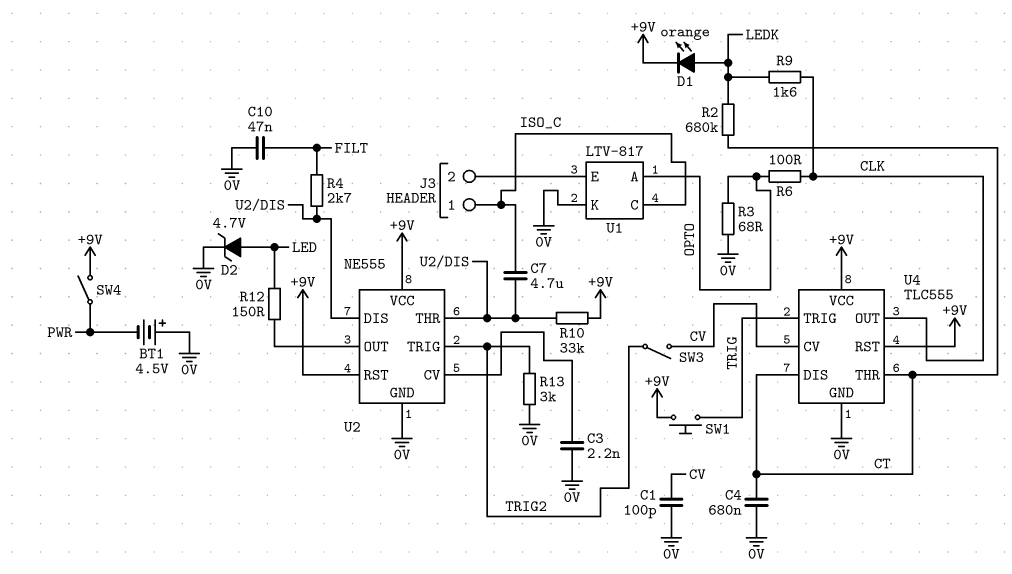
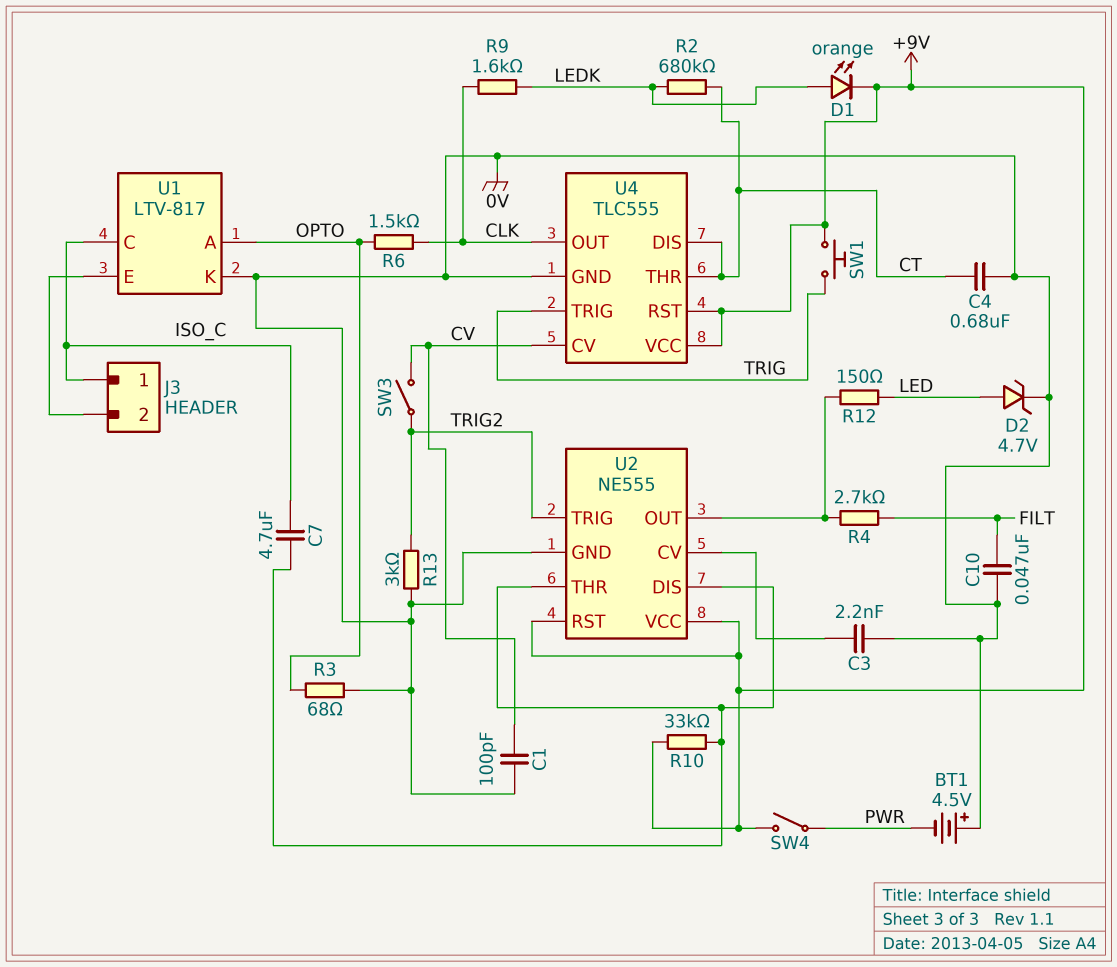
R4: 2.7k (FILT, U2/DIS) -> 2.7k (FILT, U2/OUT)
R6: 100 (CLK, OPTO) -> 1.5k (CLK, OPTO)

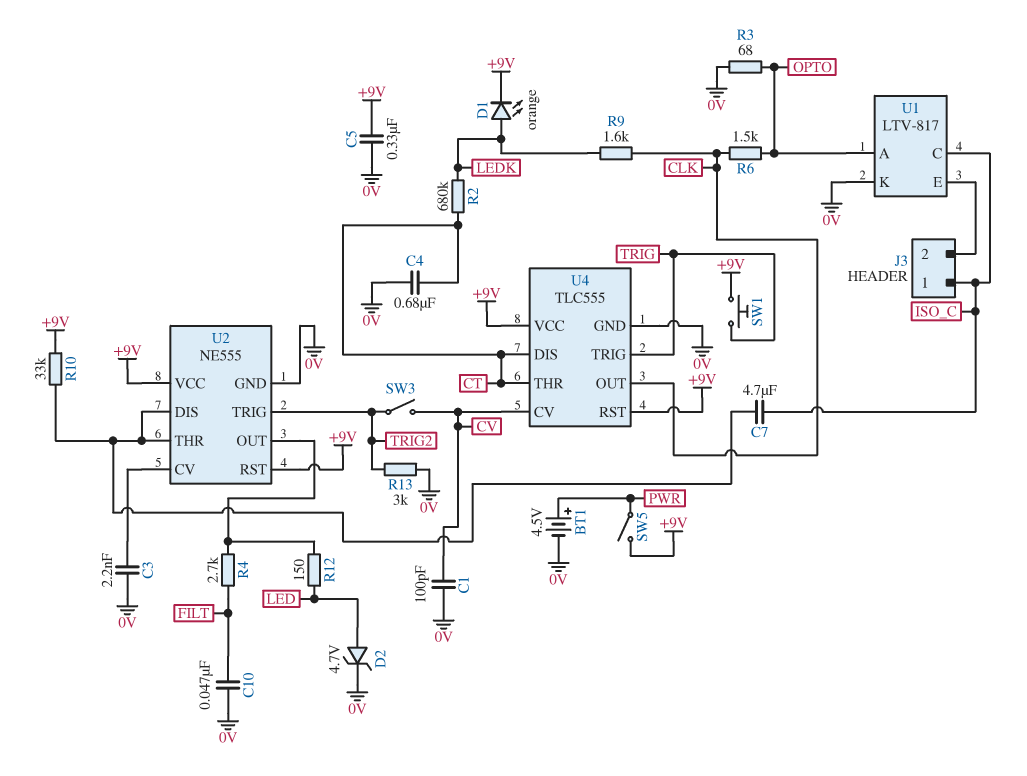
BT1: 4.5V (plus 0V, minus PWR) -> 4.5V (plus PWR, minus 0V)
C5: none -> 330nF (+9V, 0V)
SW4: switch (+9V, PWR) -> none
SW5: none -> switch (+9V, PWR)

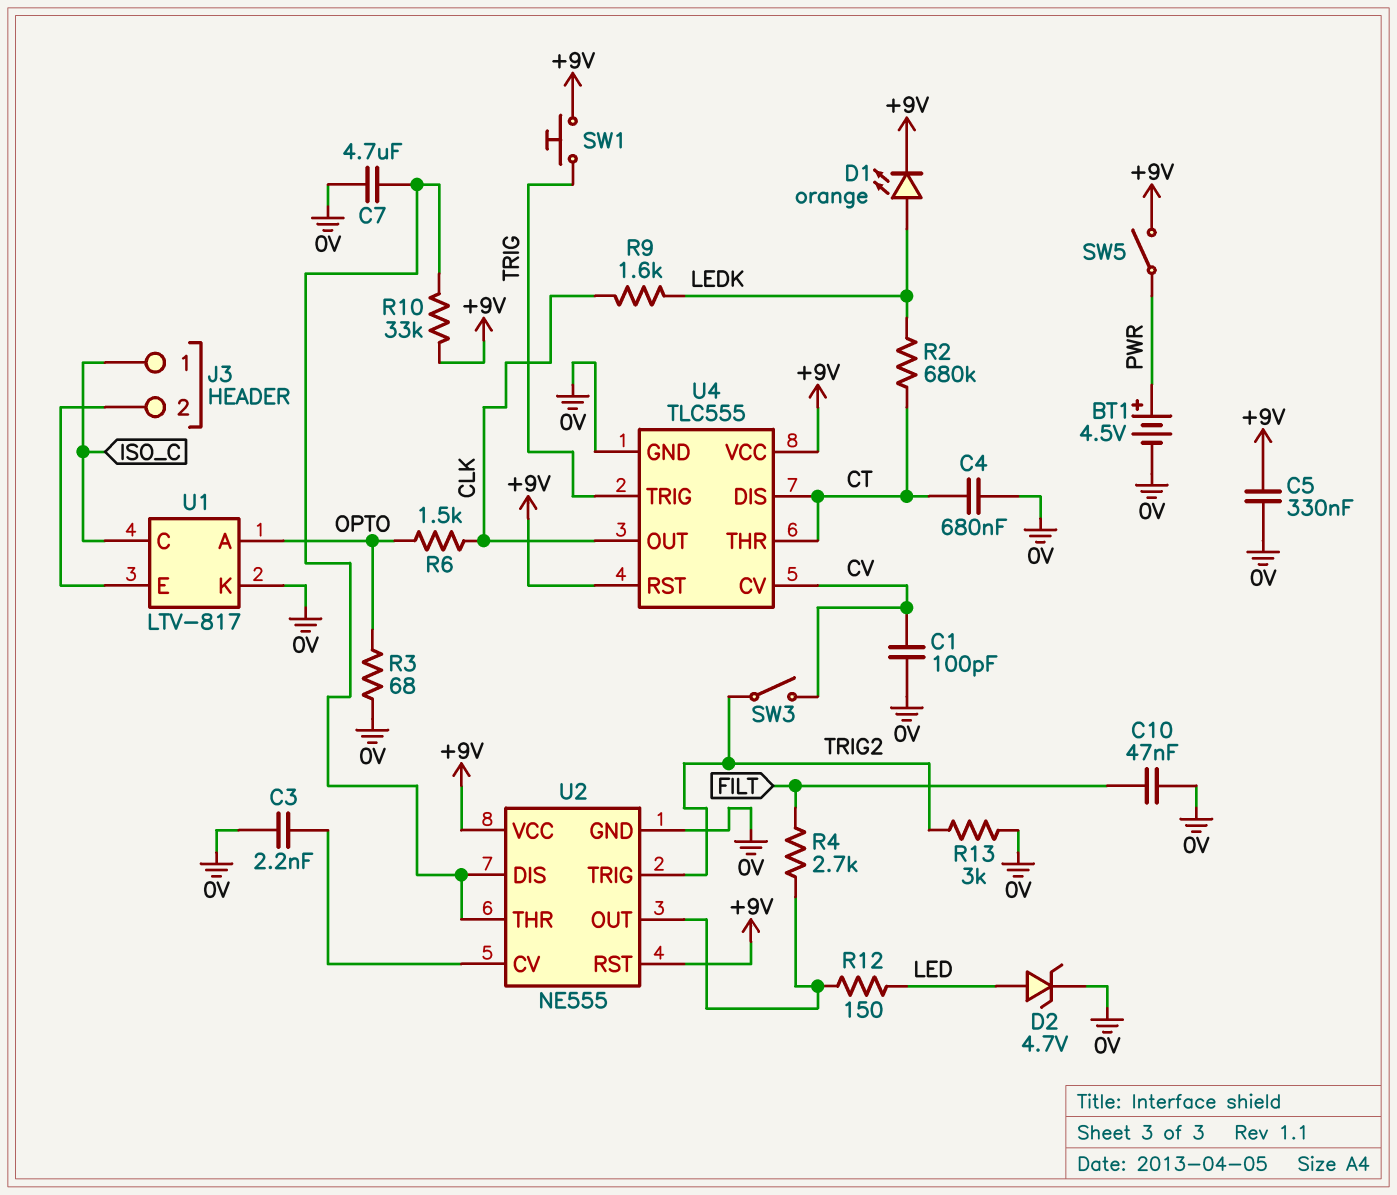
C7: 4.7uF (ISO_C, U2/DIS) -> 4.7uF (0V, U2/DIS)

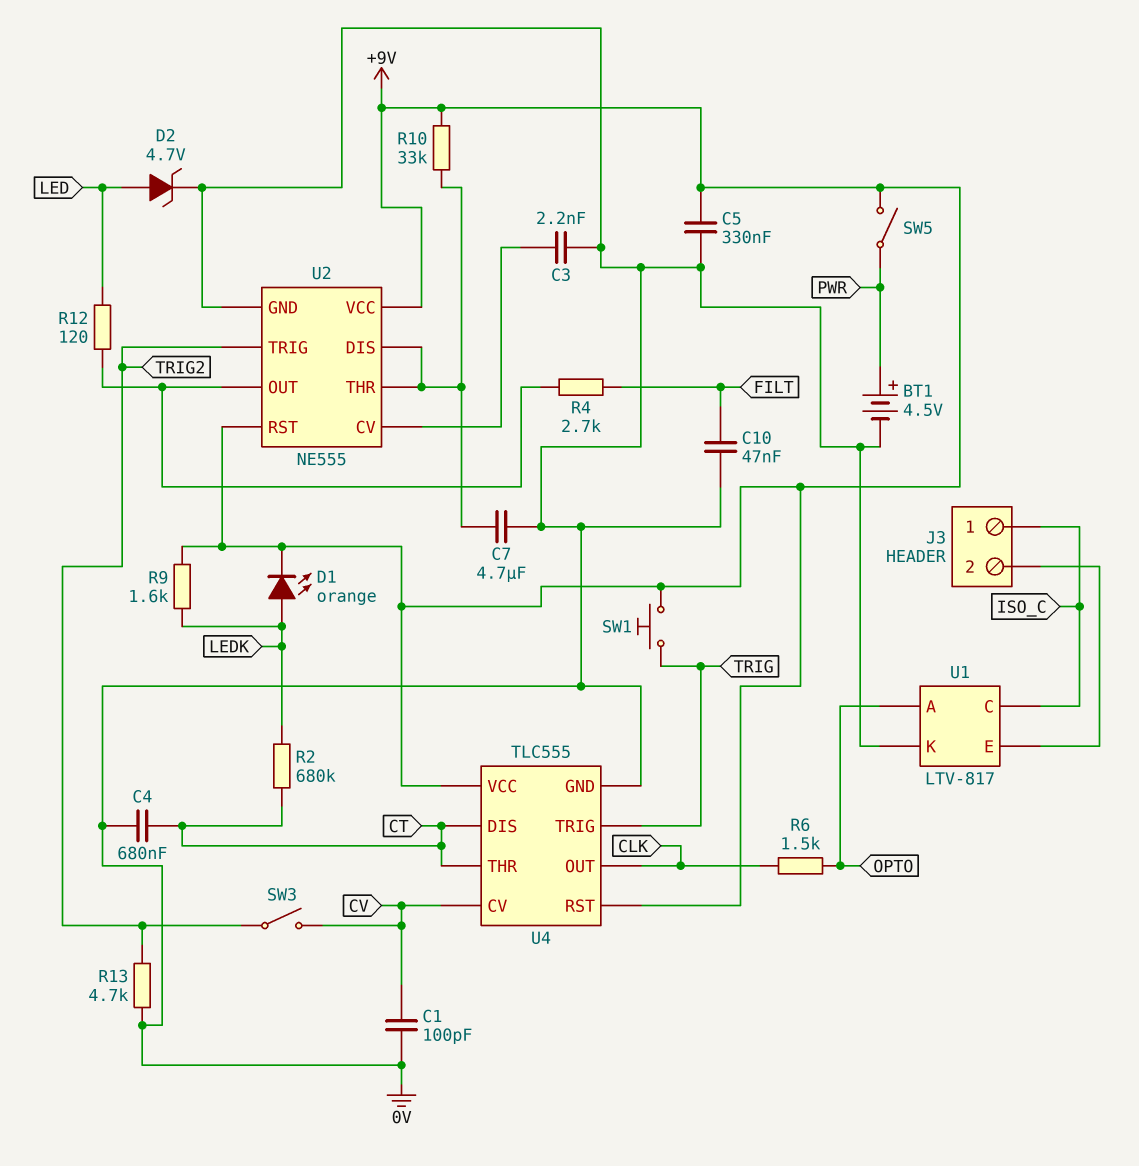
R3: 68 (0V, OPTO) -> none
R9: 1.6k (CLK, LEDK) -> 1.6k (+9V, LEDK)
R12: 150 (LED, U2/OUT) -> 120 (LED, U2/OUT)
R13: 3k (0V, TRIG2) -> 4.7k (0V, TRIG2)

